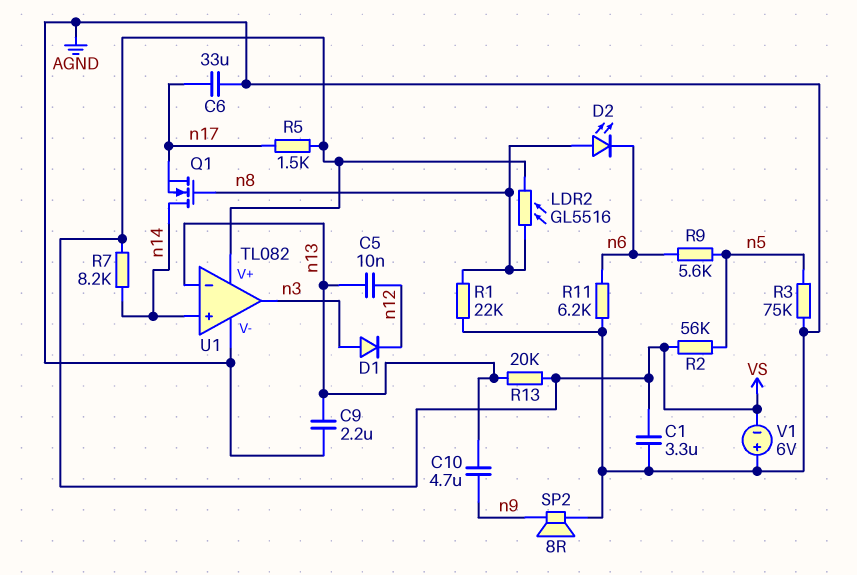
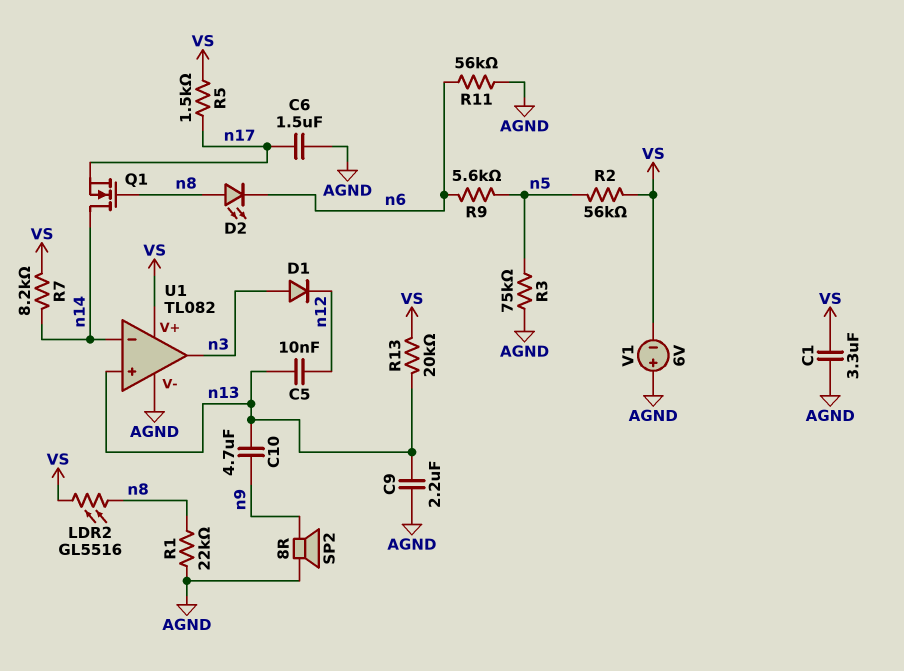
C6: 33uF (AGND, n17) -> 1.5uF (AGND, n17)
R11: 6.2k (AGND, n6) -> 56k (AGND, n6)
U1 pin in+: n14 -> n13
U1 pin in-: n13 -> n14

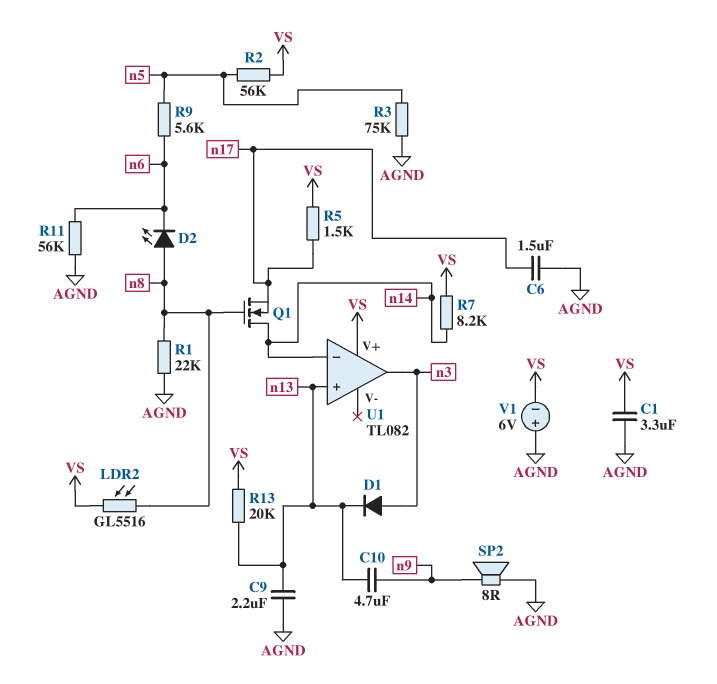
C5: 10nF (n12, n13) -> none
D1: diode (A n3, K n12) -> diode (A n3, K n13)
U1 pin V-: AGND -> none

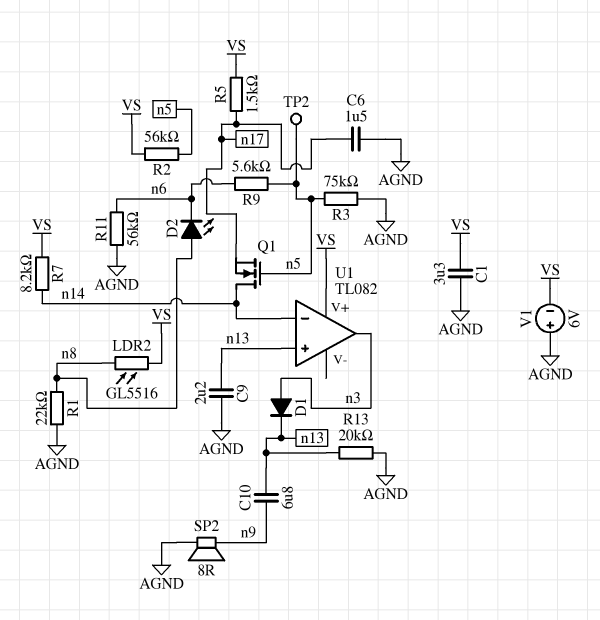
C10: 4.7uF (n9, n13) -> 6.8uF (n9, n13)
Q1: NMOS (G n8, D n14, S n17) -> NMOS (G n5, D n14, S n17)
R13: 20k (VS, n13) -> 20k (AGND, n13)
TP2: none -> test point (n5)

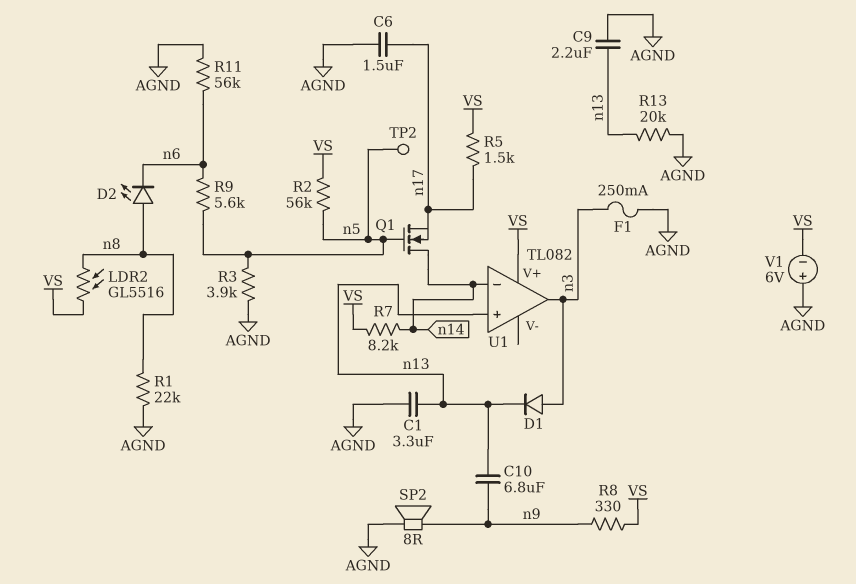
C1: 3.3uF (AGND, VS) -> 3.3uF (AGND, n13)
F1: none -> 250mA (AGND, n3)
R3: 75k (AGND, n5) -> 3.9k (AGND, n5)
R8: none -> 330 (VS, n9)

